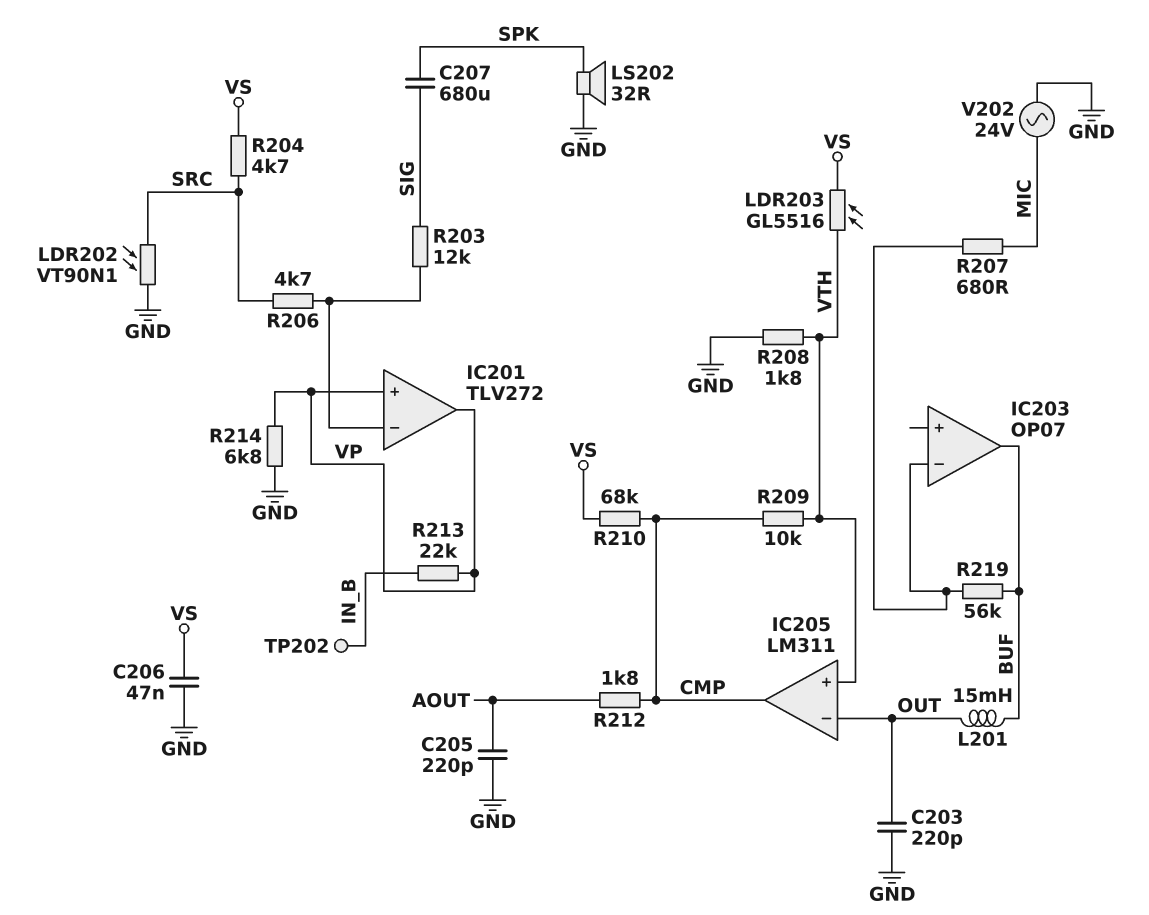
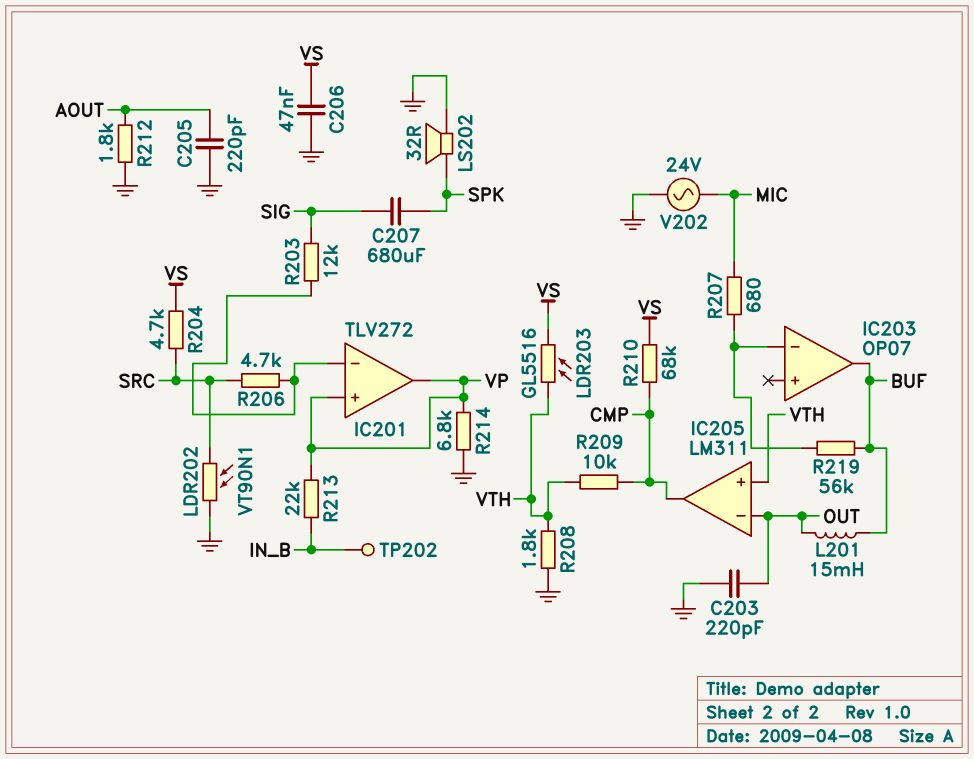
R212: 1.8k (AOUT, CMP) -> 1.8k (AOUT, GND)

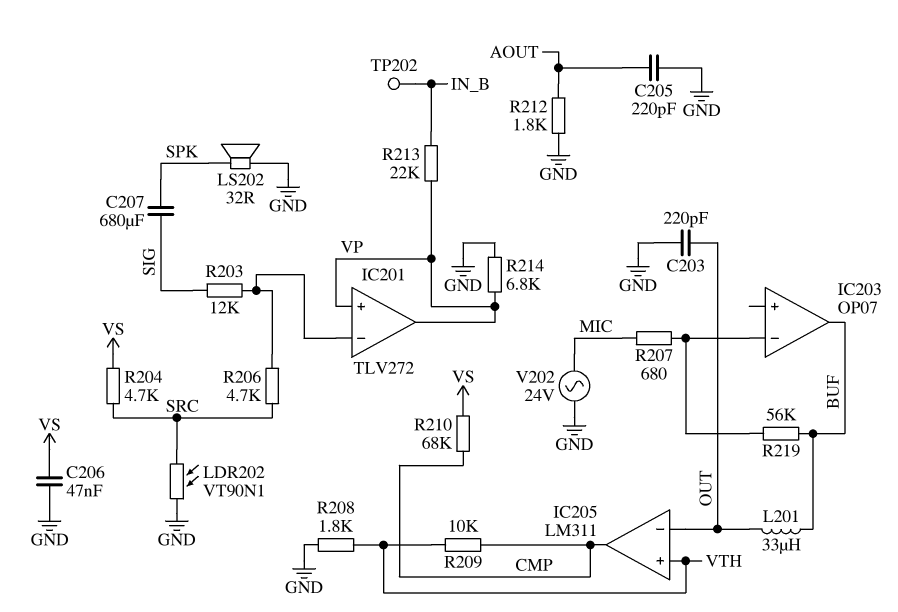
L201: 15mH (BUF, OUT) -> 33uH (BUF, OUT)
LDR203: GL5516 (VS, VTH) -> none

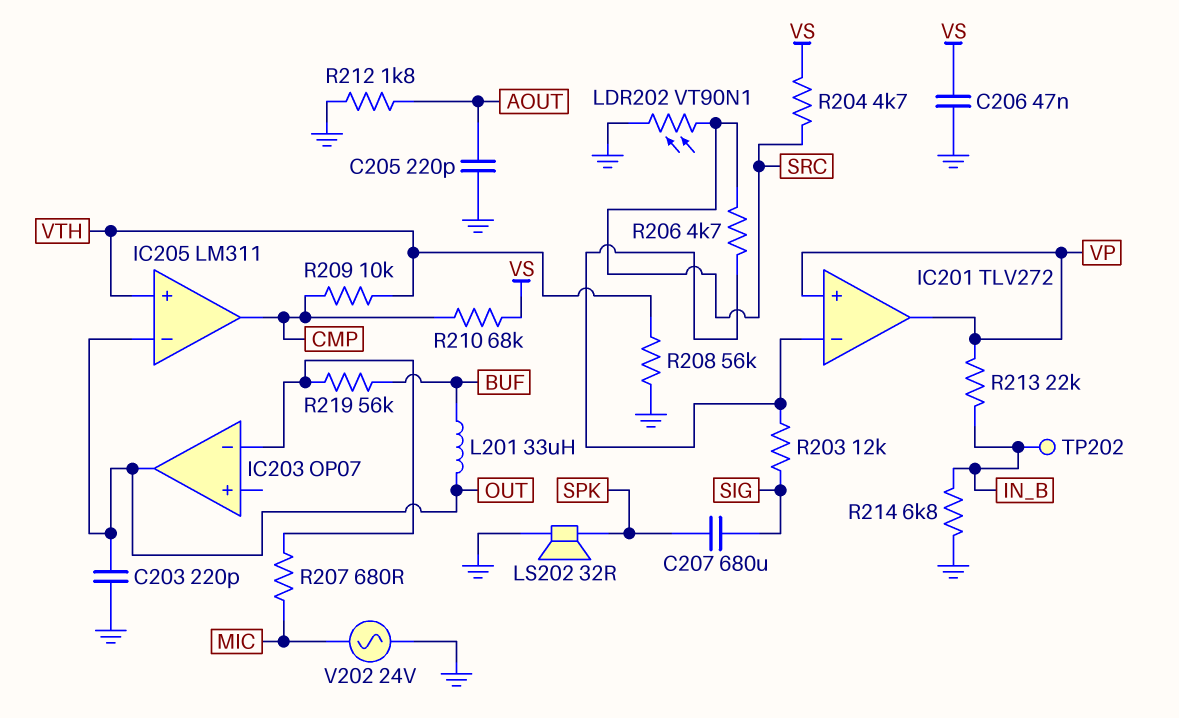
IC203 pin out: BUF -> OUT
R208: 1.8k (GND, VTH) -> 56k (GND, VTH)
R214: 6.8k (GND, VP) -> 6.8k (GND, IN_B)

